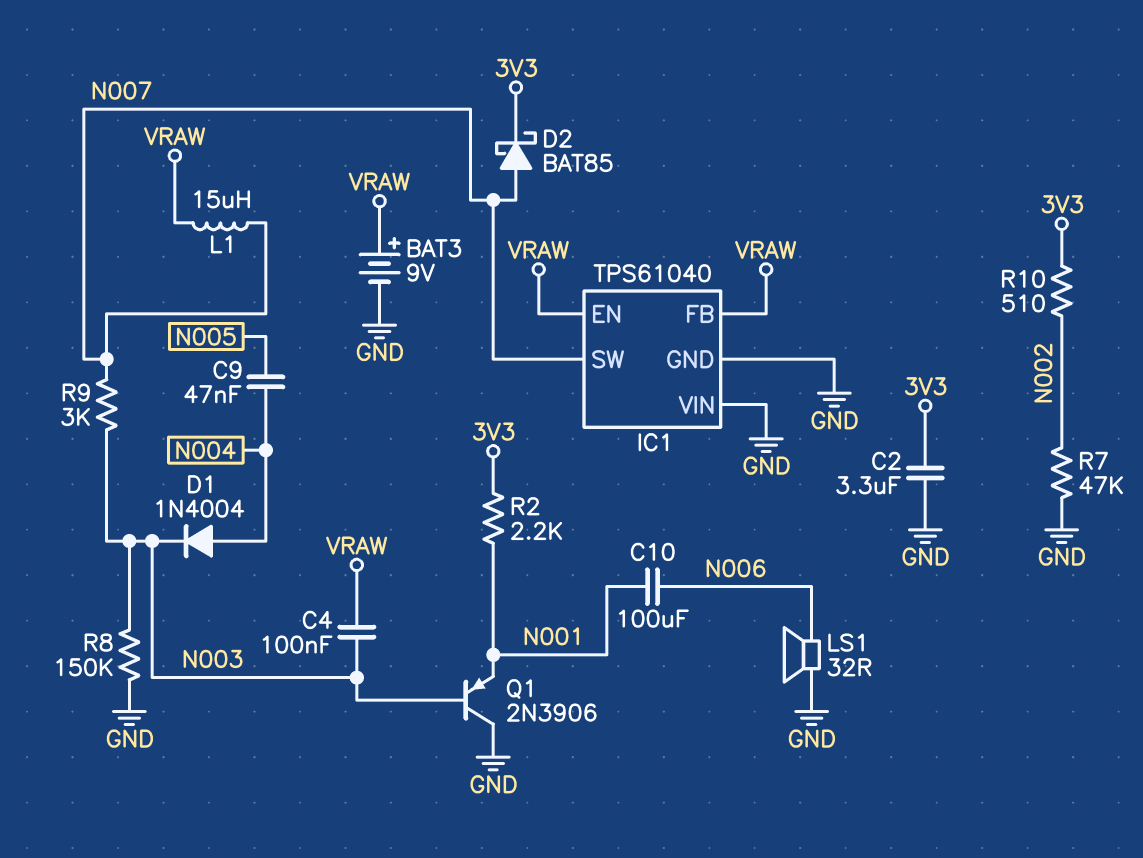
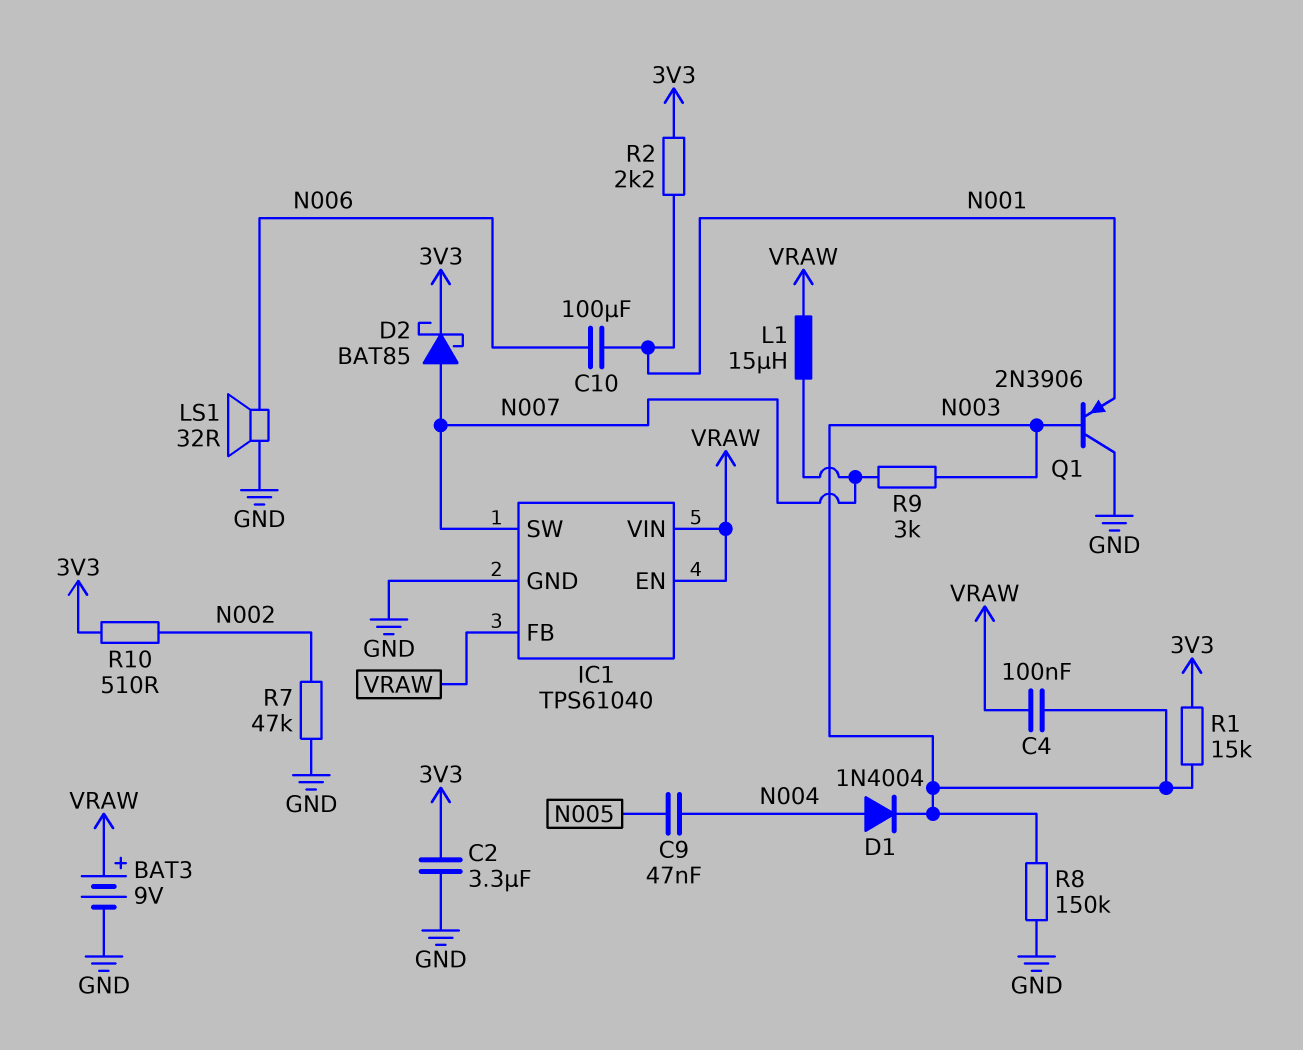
IC1 pin VIN: GND -> VRAW
R1: none -> 15k (3V3, N003)

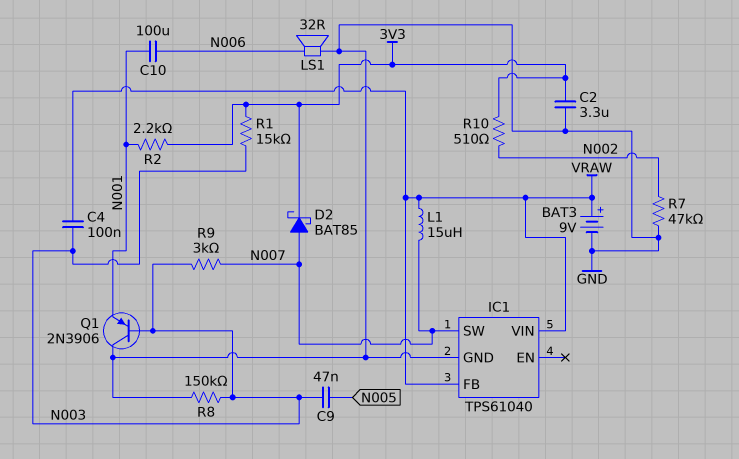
C9: 47nF (N004, N005) -> 47nF (N003, N005)
D1: diode 1N4004 (A N004, K N003) -> none
IC1 pin EN: VRAW -> none

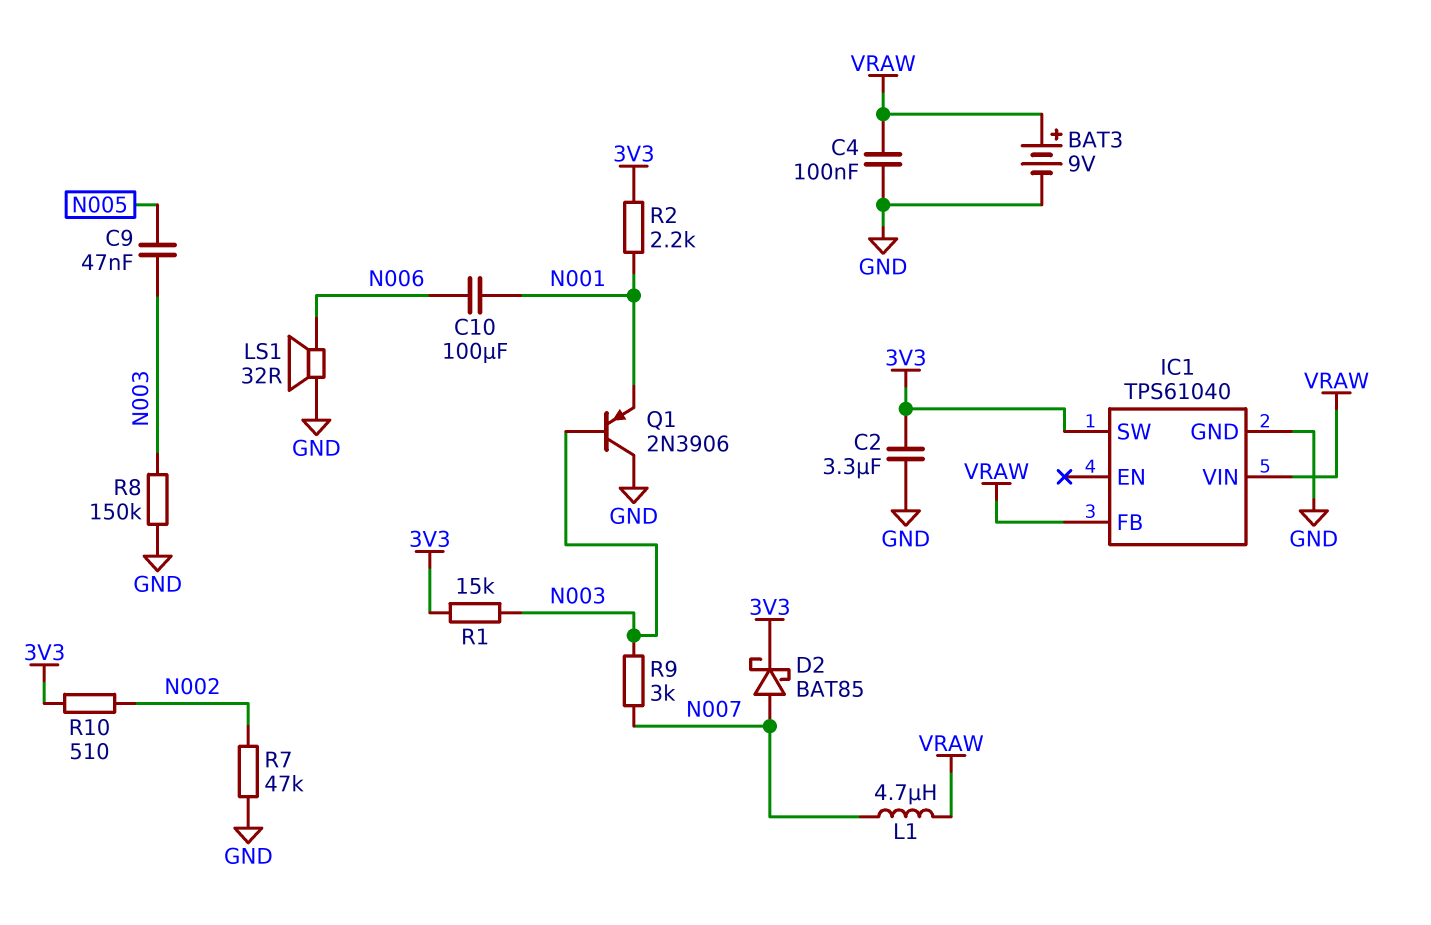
C4: 100nF (N003, VRAW) -> 100nF (GND, VRAW)
IC1 pin SW: N007 -> 3V3
L1: 15uH (N007, VRAW) -> 4.7uH (N007, VRAW)

